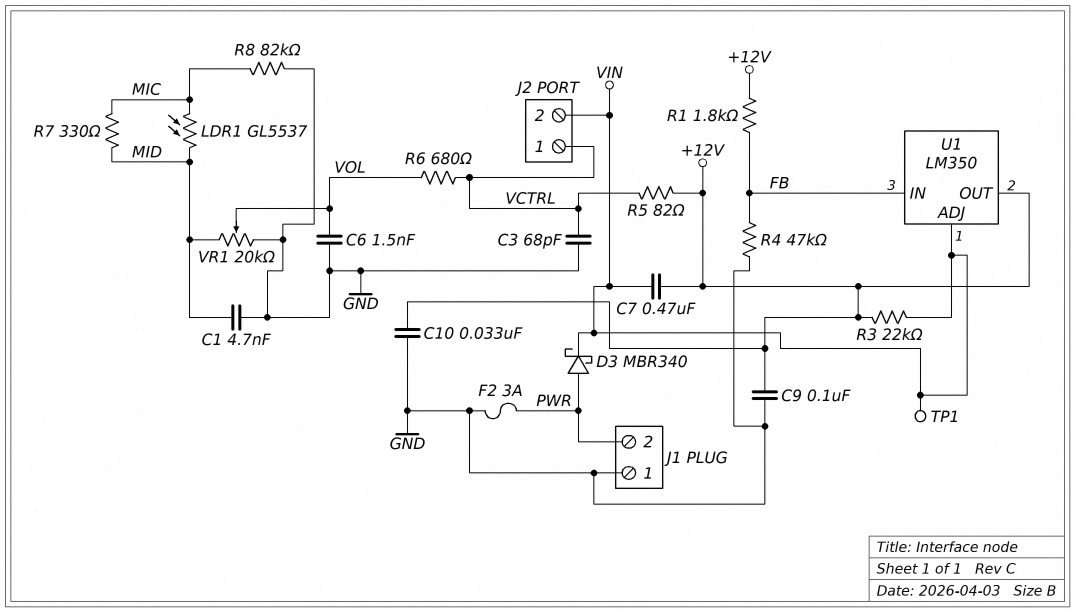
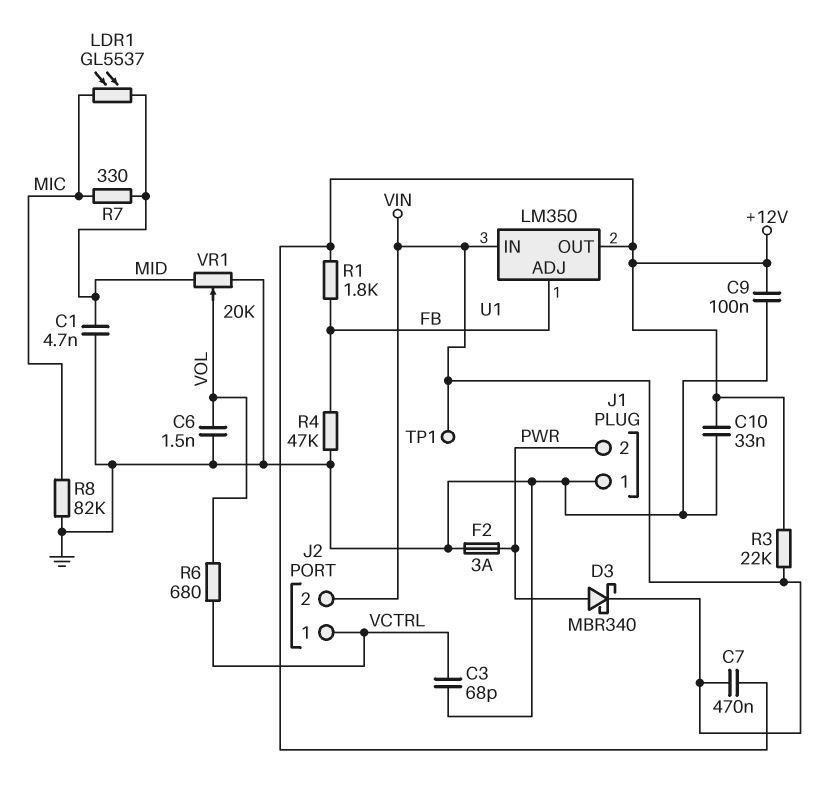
R5: 82 (+12V, VCTRL) -> none
U1 pin ADJ: VIN -> FB
U1 pin IN: FB -> VIN

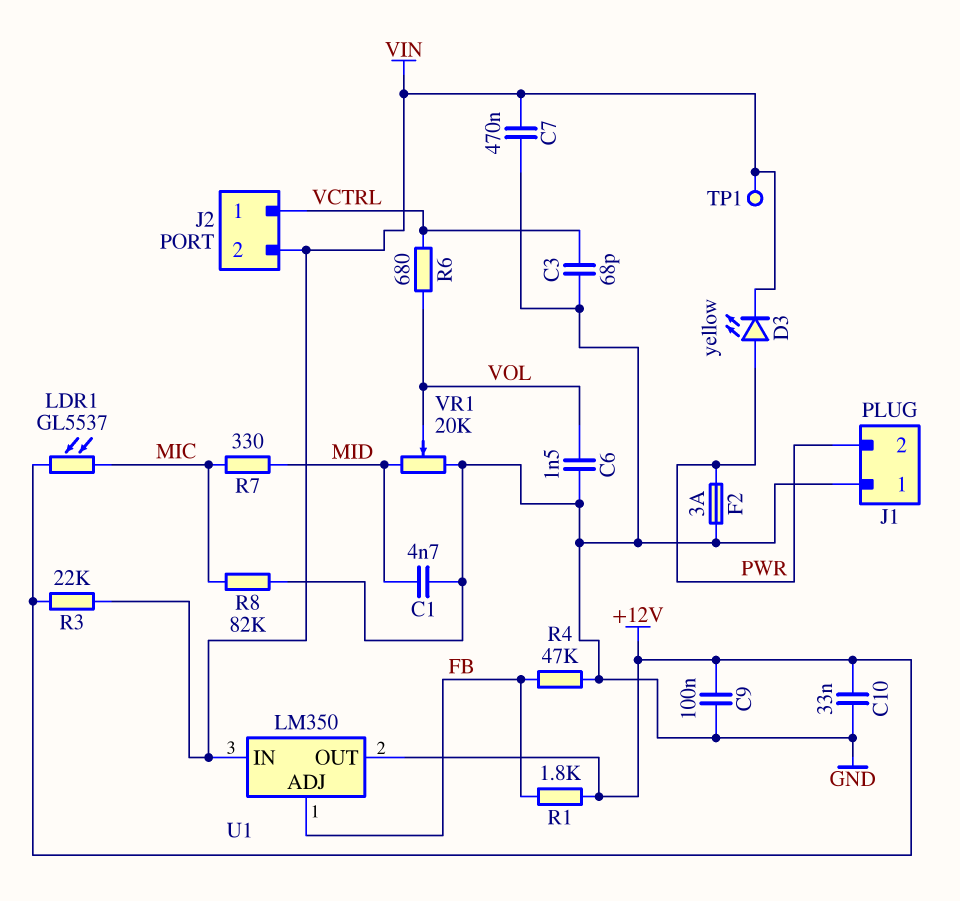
C7: 470nF (+12V, VIN) -> 470nF (GND, VIN)
D3: schottky MBR340 (A PWR, K VIN) -> LED yellow (A PWR, K VIN)
LDR1: GL5537 (MIC, MID) -> GL5537 (+12V, MIC)

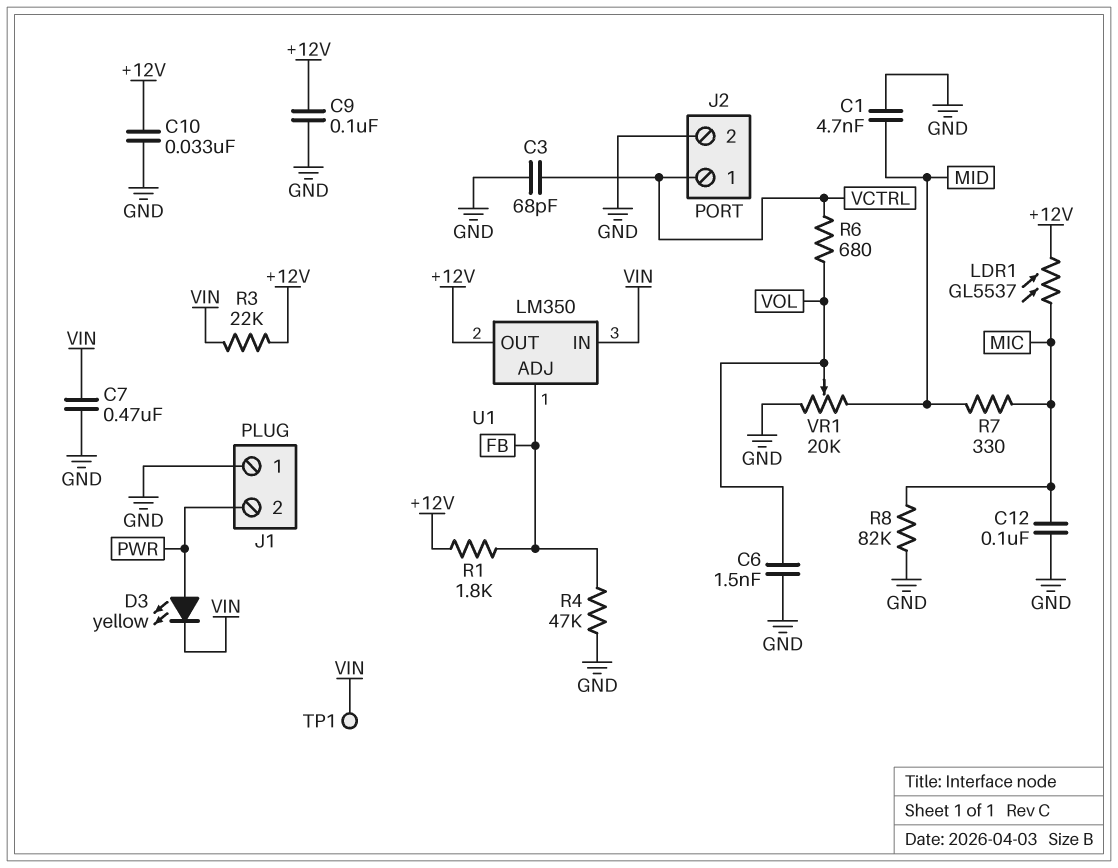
C12: none -> 100nF (GND, MIC)
F2: 3A (GND, PWR) -> none
J2 pin 2: VIN -> GND

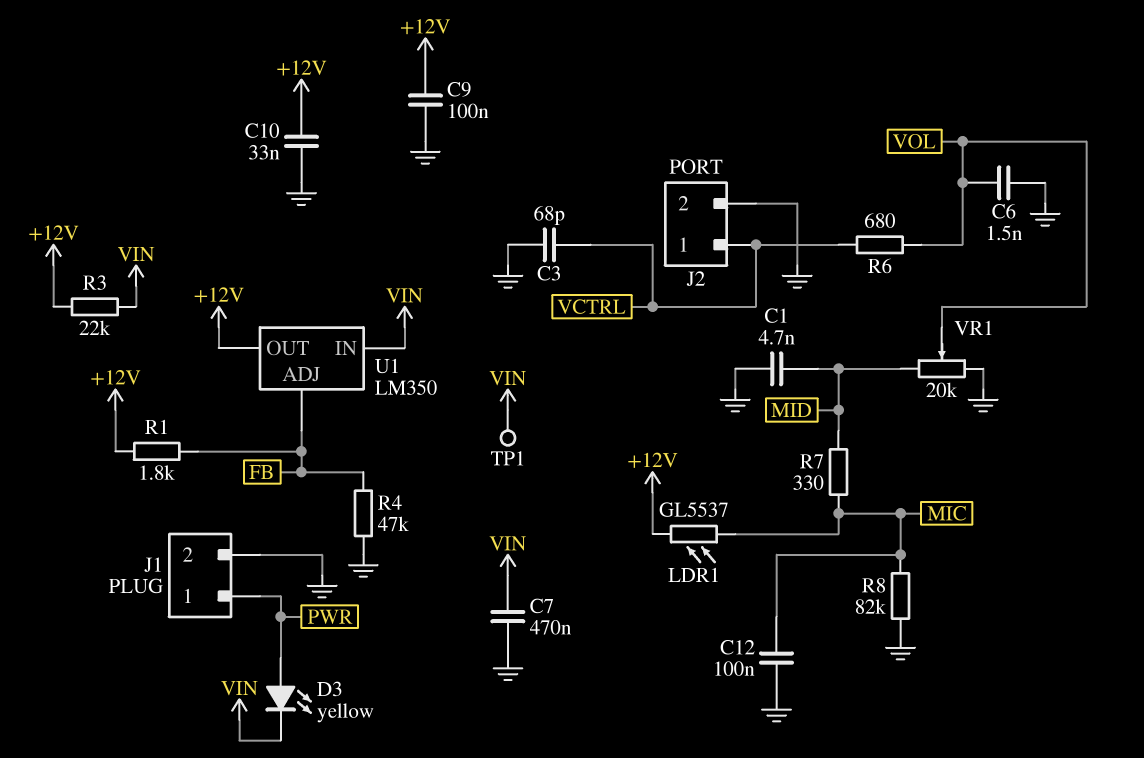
J1 pin 1: GND -> PWR
J1 pin 2: PWR -> GND

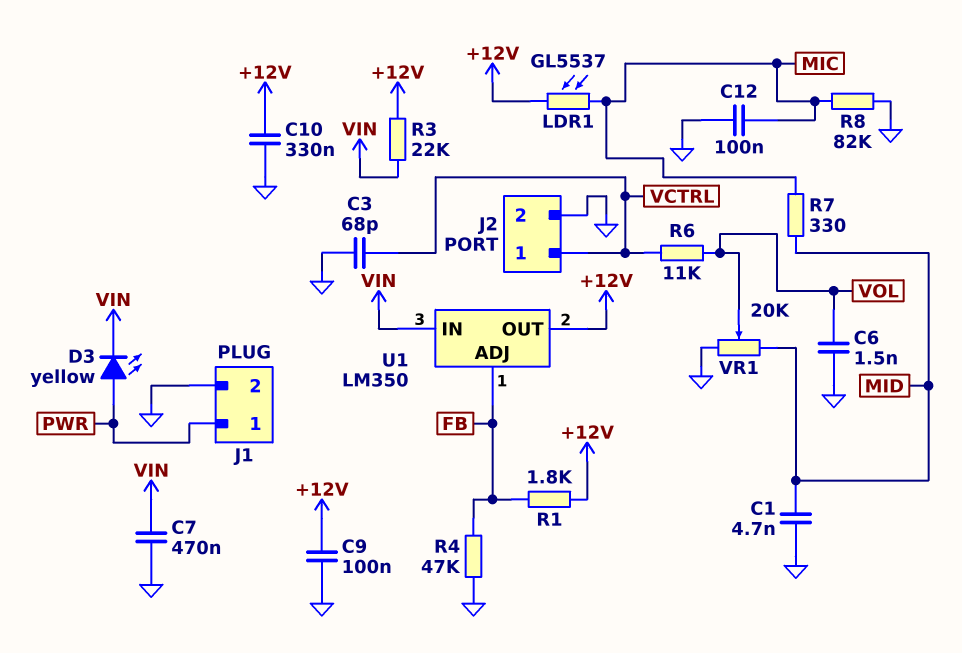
C10: 33nF (+12V, GND) -> 330nF (+12V, GND)
R6: 680 (VCTRL, VOL) -> 11k (VCTRL, VOL)
TP1: test point (VIN) -> none

